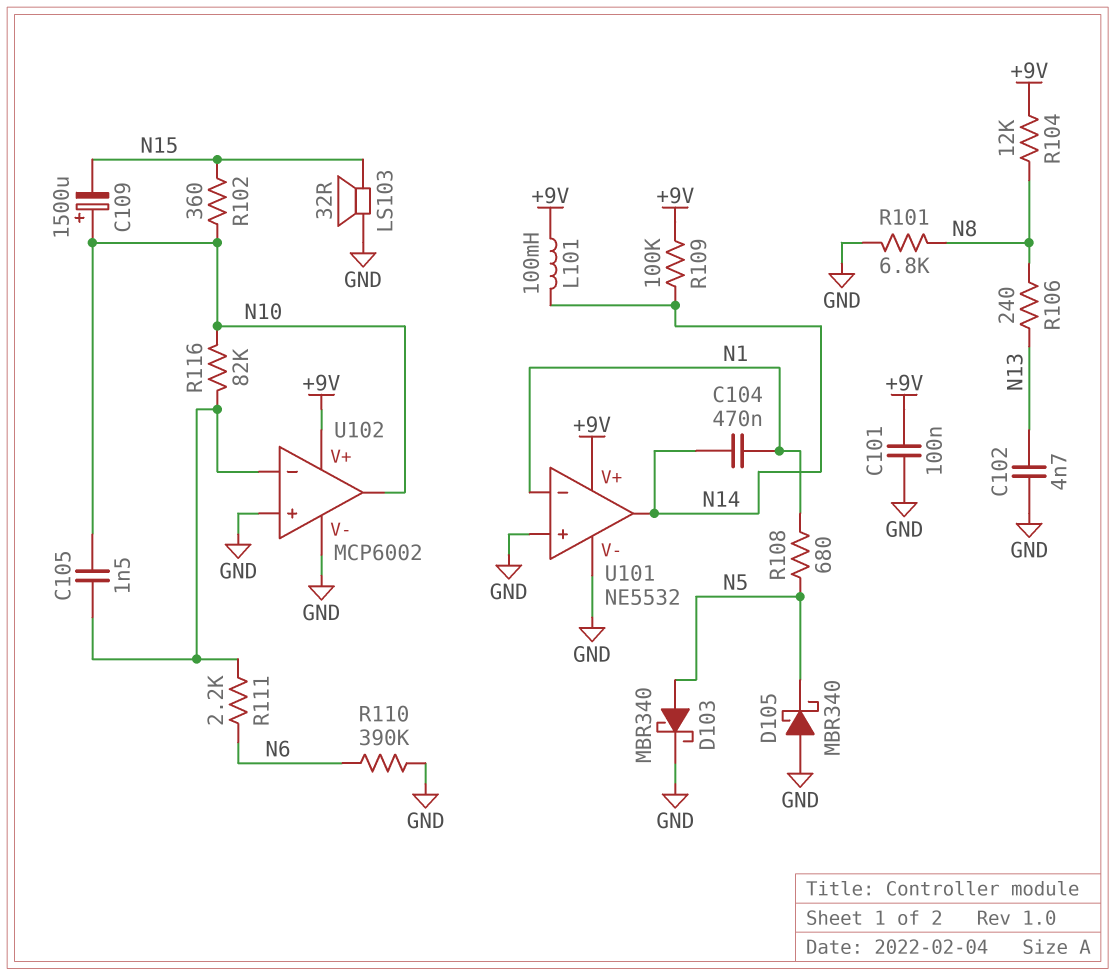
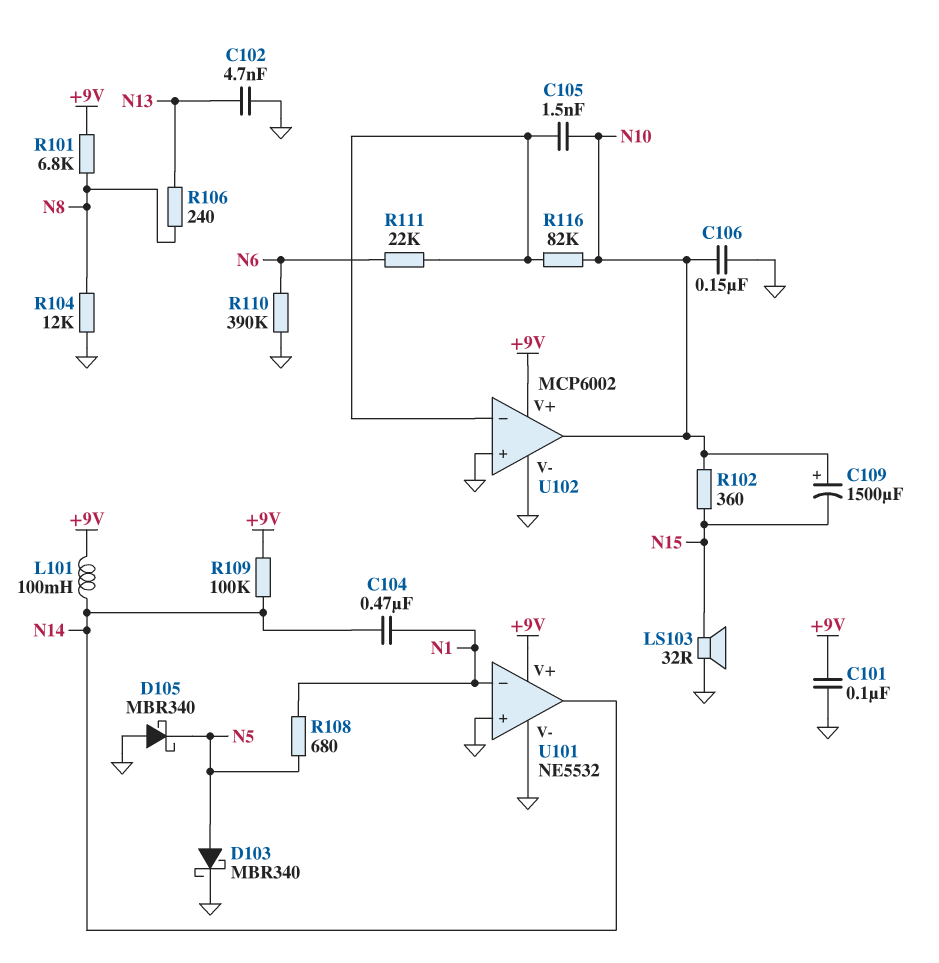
C106: none -> 150nF (GND, N10)
R101: 6.8k (GND, N8) -> 6.8k (+9V, N8)
R104: 12k (+9V, N8) -> 12k (GND, N8)
R111: 2.2k (N6, U102/in-) -> 22k (N6, U102/in-)

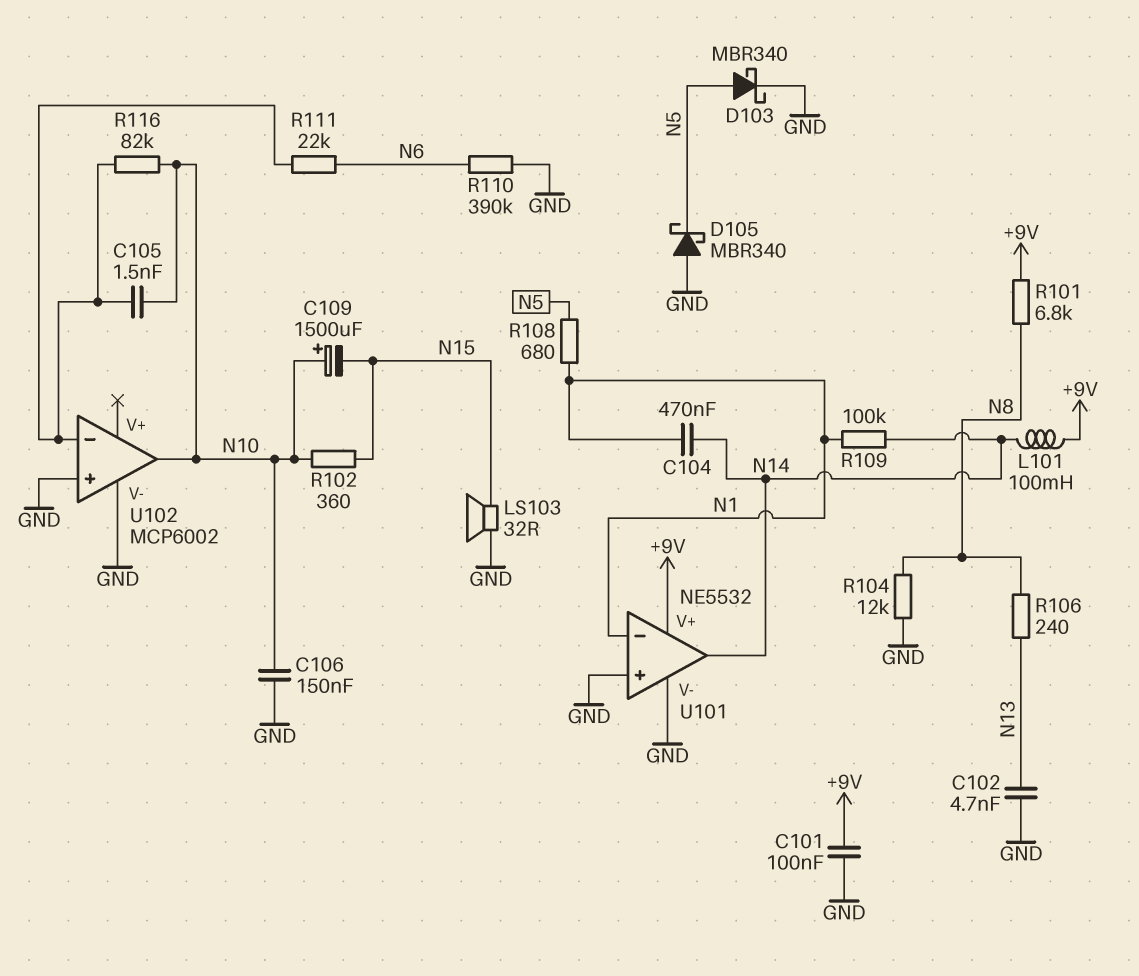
R109: 100k (+9V, N14) -> 100k (N1, N14)
U102 pin V+: +9V -> none

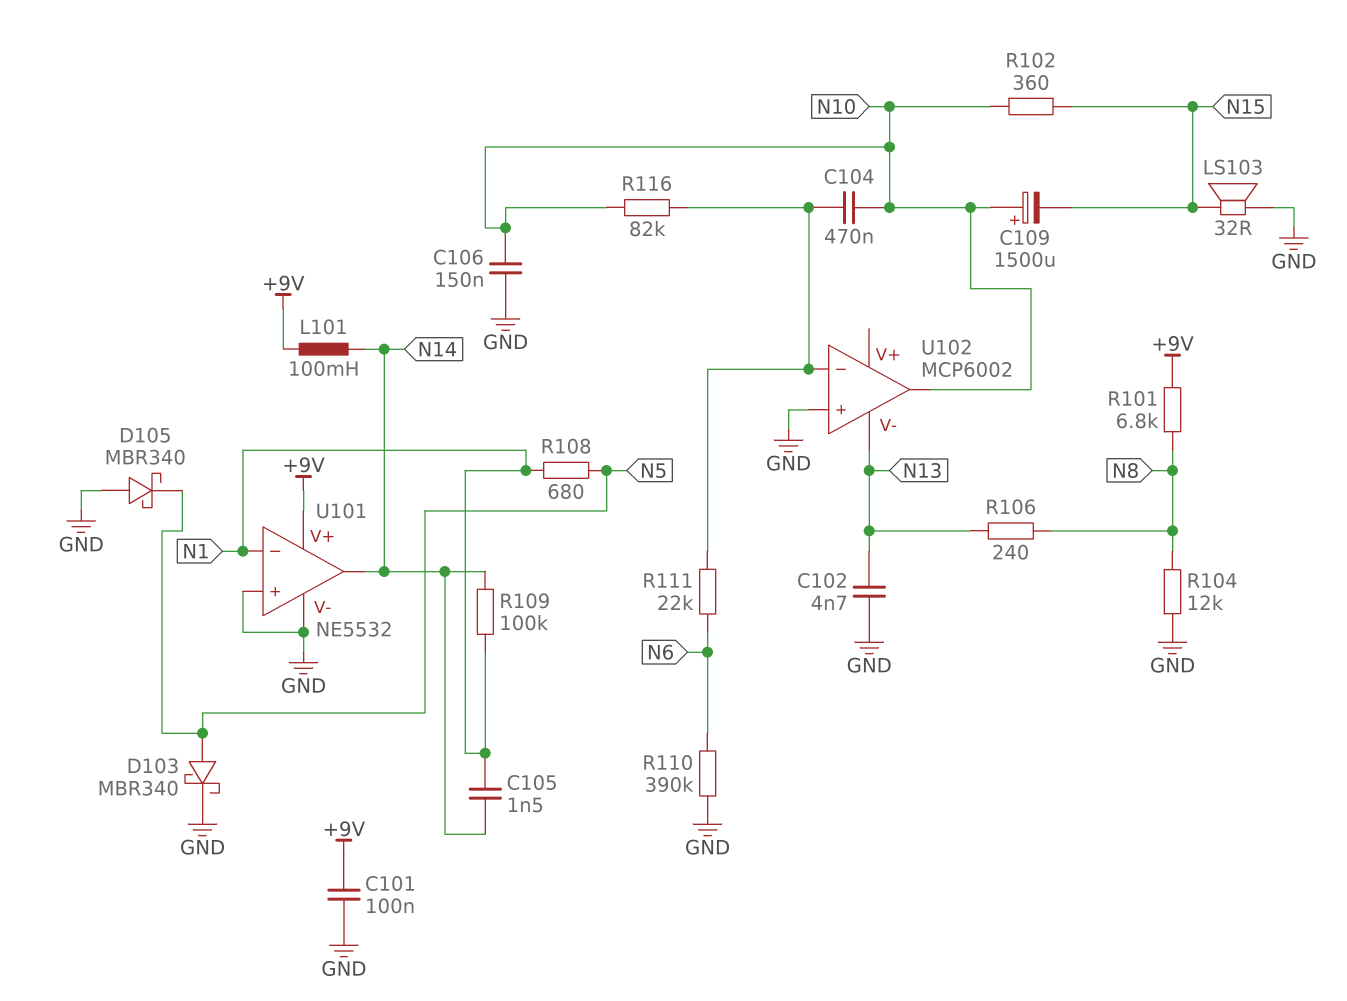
C104: 470nF (N1, N14) -> 470nF (N10, U102/in-)
C105: 1.5nF (N10, U102/in-) -> 1.5nF (N1, N14)
U102 pin V-: GND -> N13

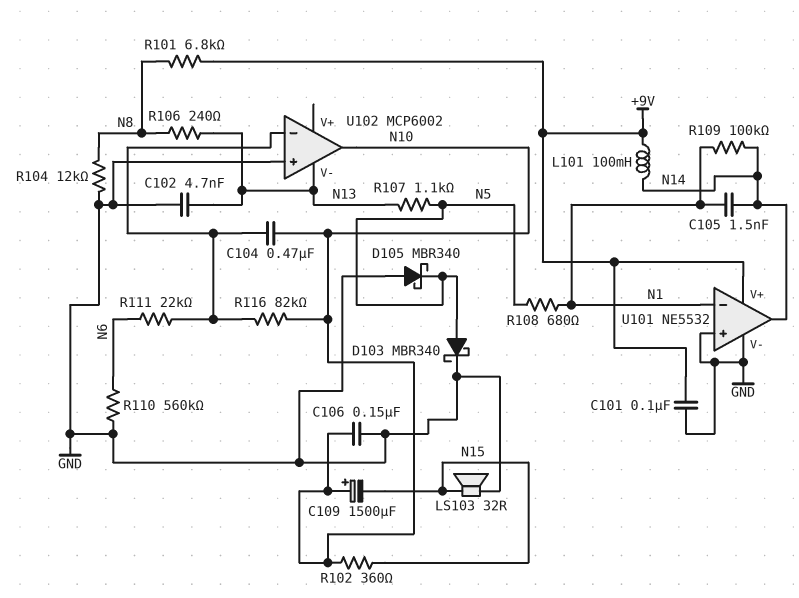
R107: none -> 1.1k (N5, N13)
R110: 390k (GND, N6) -> 560k (GND, N6)

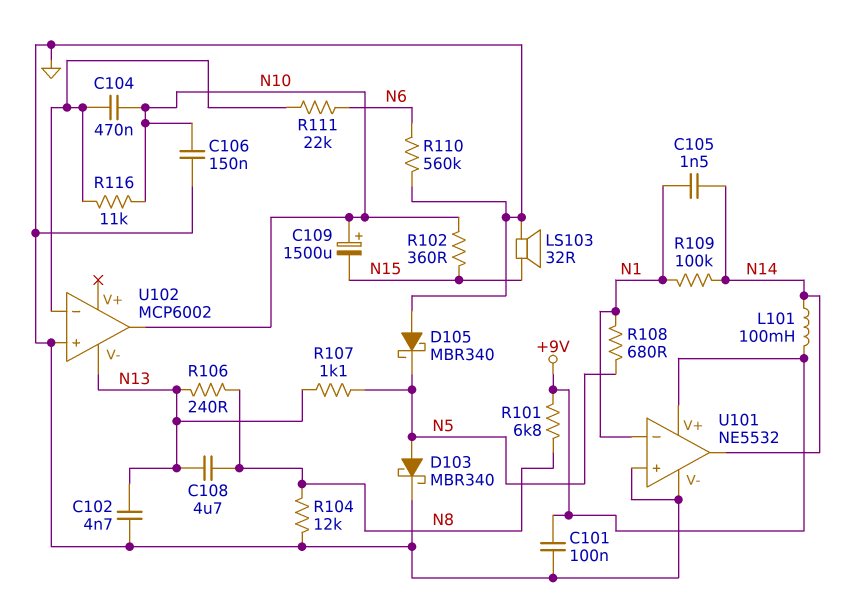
C108: none -> 4.7uF (N8, N13)
R116: 82k (N10, U102/in-) -> 11k (N10, U102/in-)

